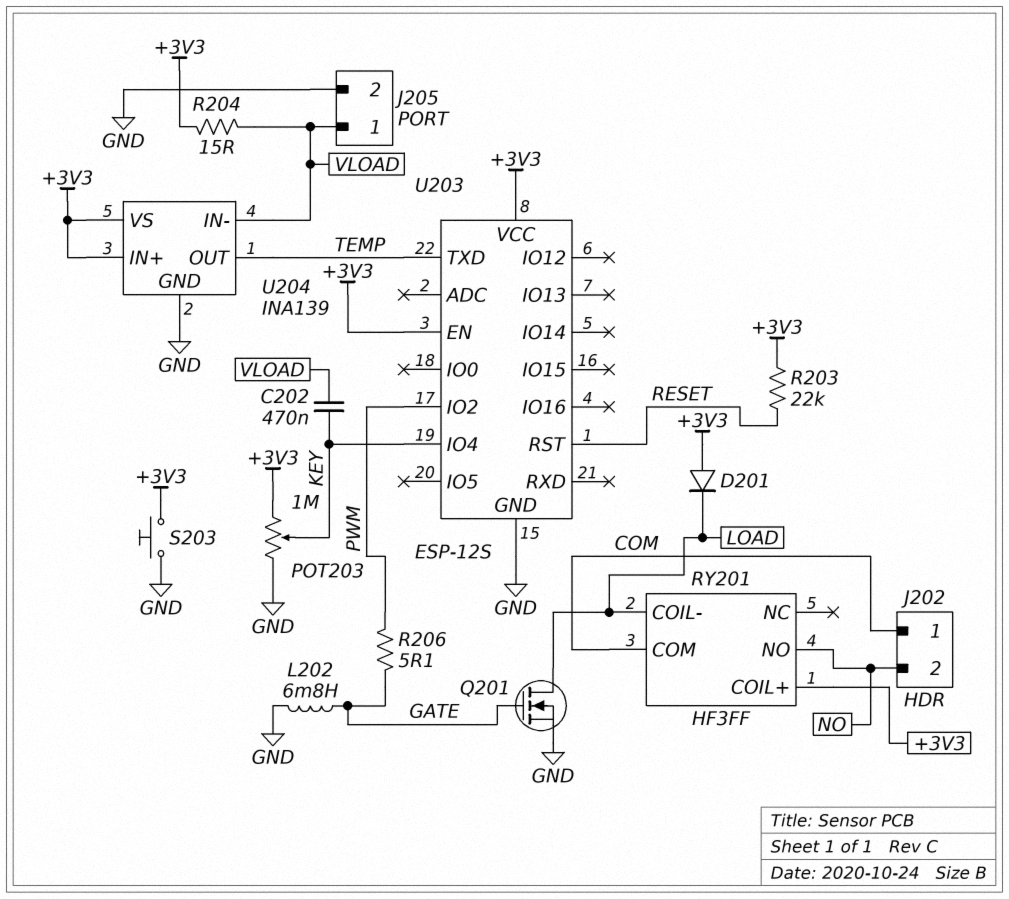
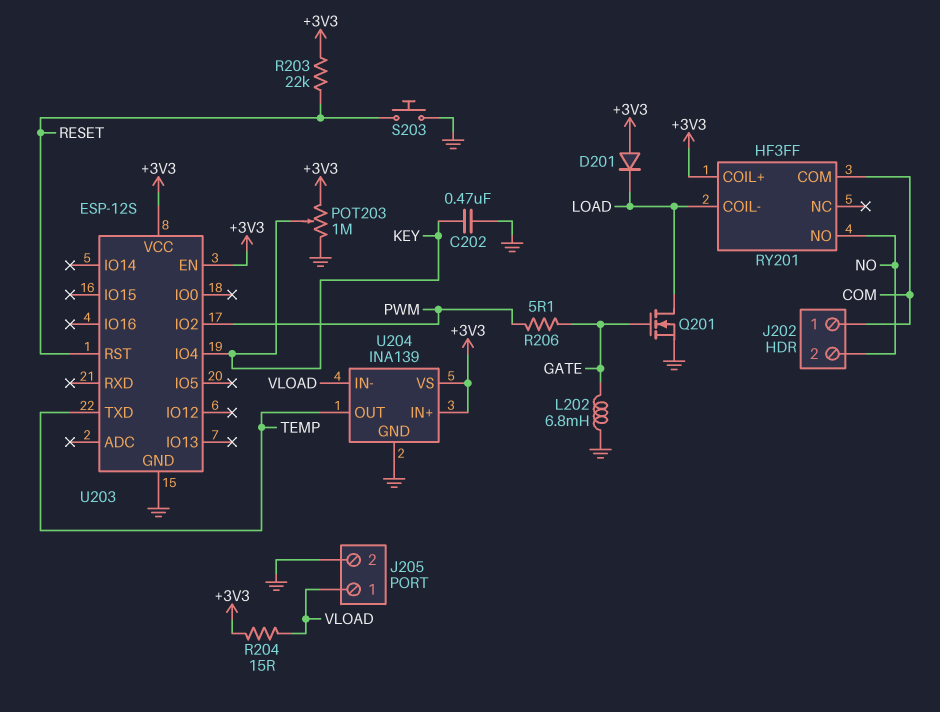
C202: 470nF (KEY, VLOAD) -> 470nF (GND, KEY)
S203: button (+3V3, GND) -> button (GND, RESET)

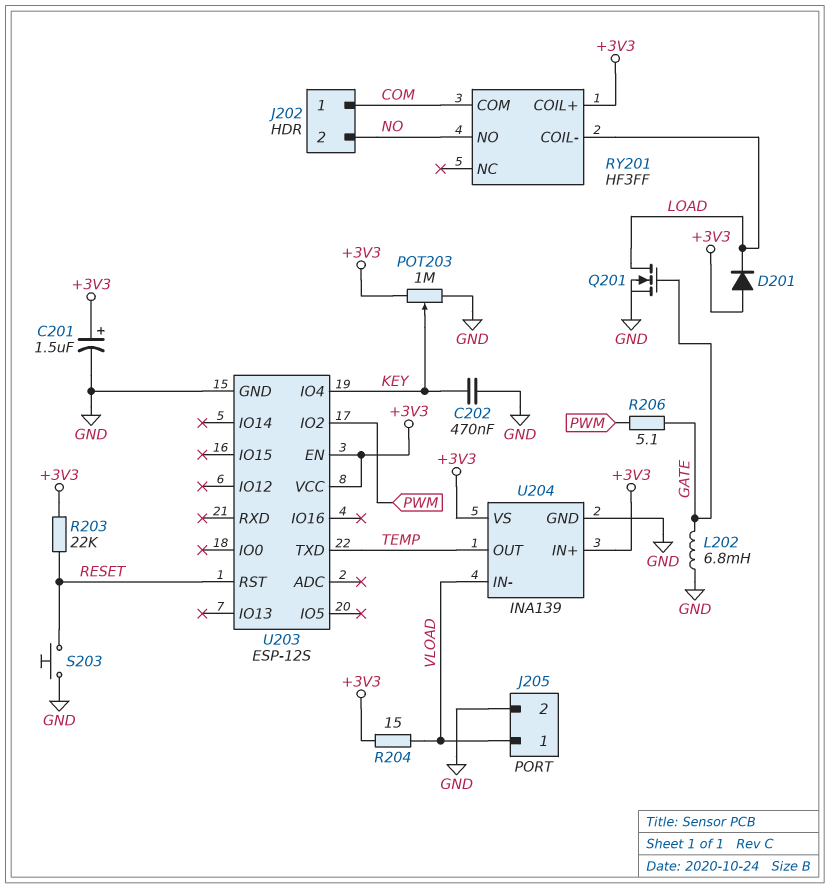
C201: none -> 1.5uF (plus +3V3, minus GND)

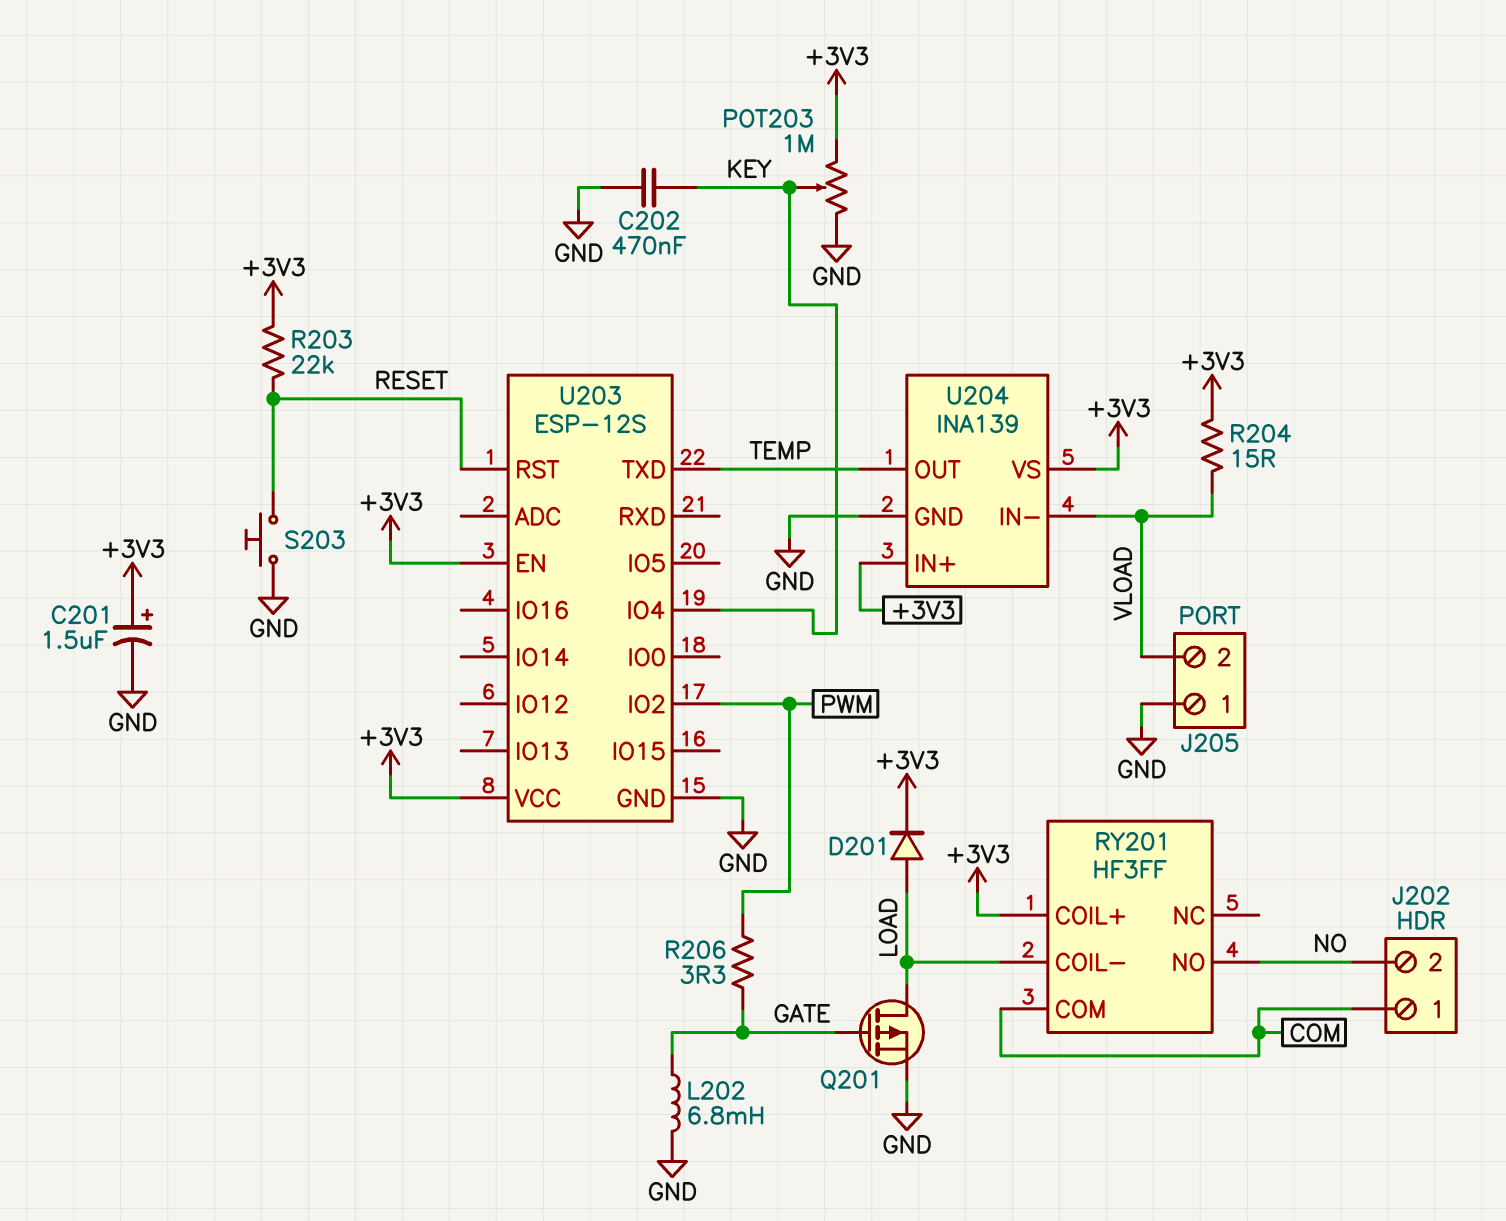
D201: diode (A +3V3, K LOAD) -> diode (A LOAD, K +3V3)
J205 pin 1: VLOAD -> GND
J205 pin 2: GND -> VLOAD
Q201: NMOS (G GATE, D LOAD, S GND) -> PMOS (G GATE, D LOAD, S GND)
R206: 5.1 (GATE, PWM) -> 3.3 (GATE, PWM)

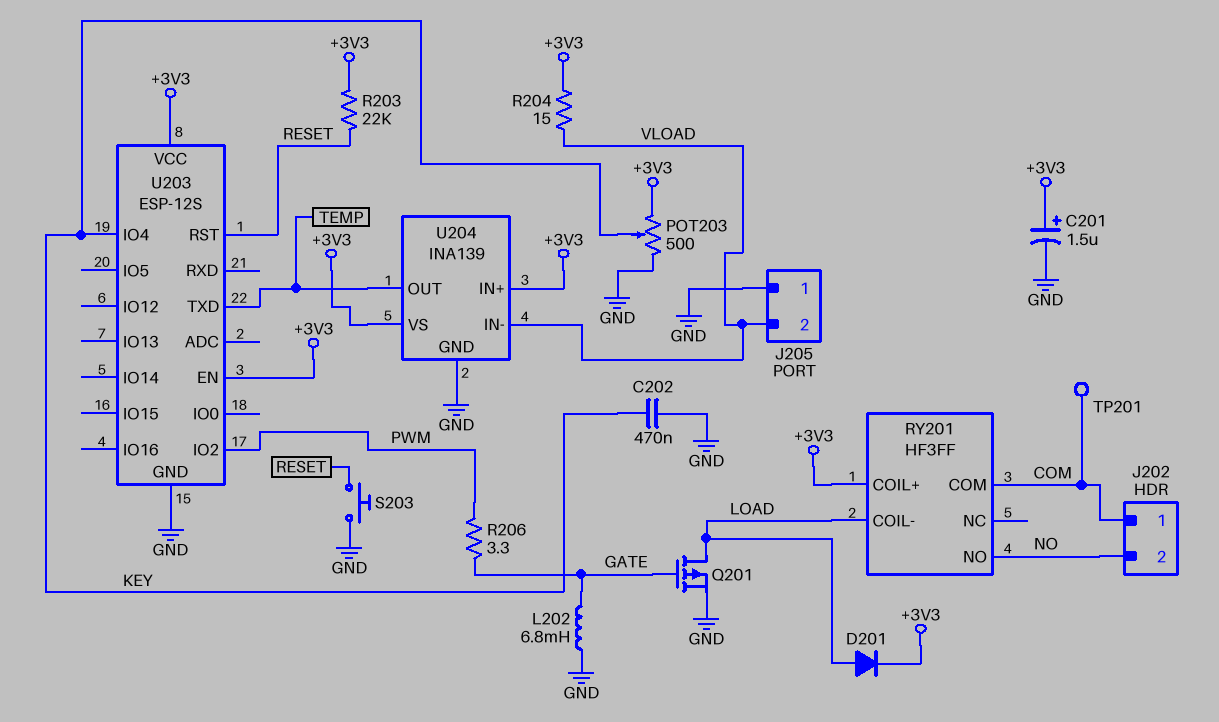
POT203: 1M (+3V3, GND, wiper KEY) -> 500 (+3V3, GND, wiper KEY)
TP201: none -> test point (COM)

